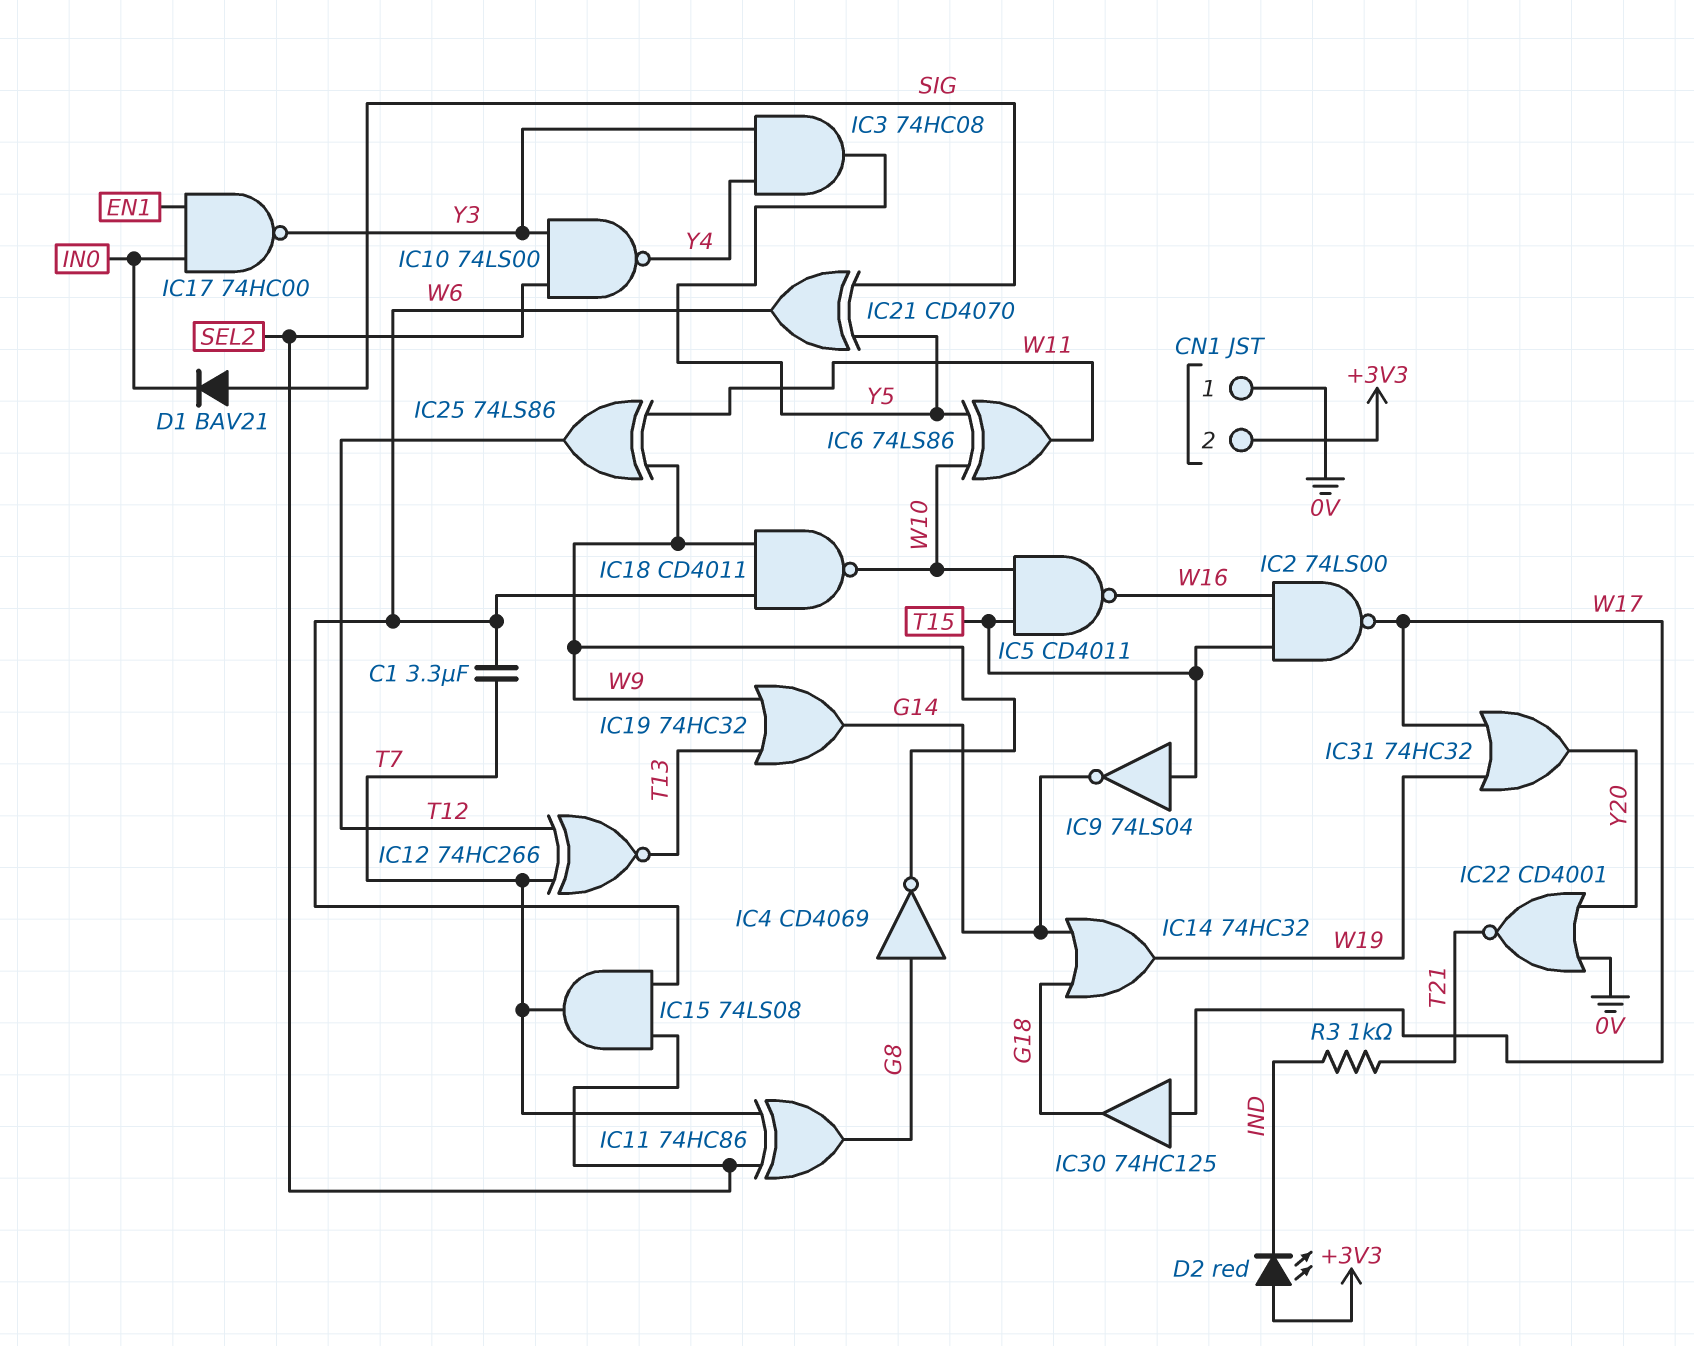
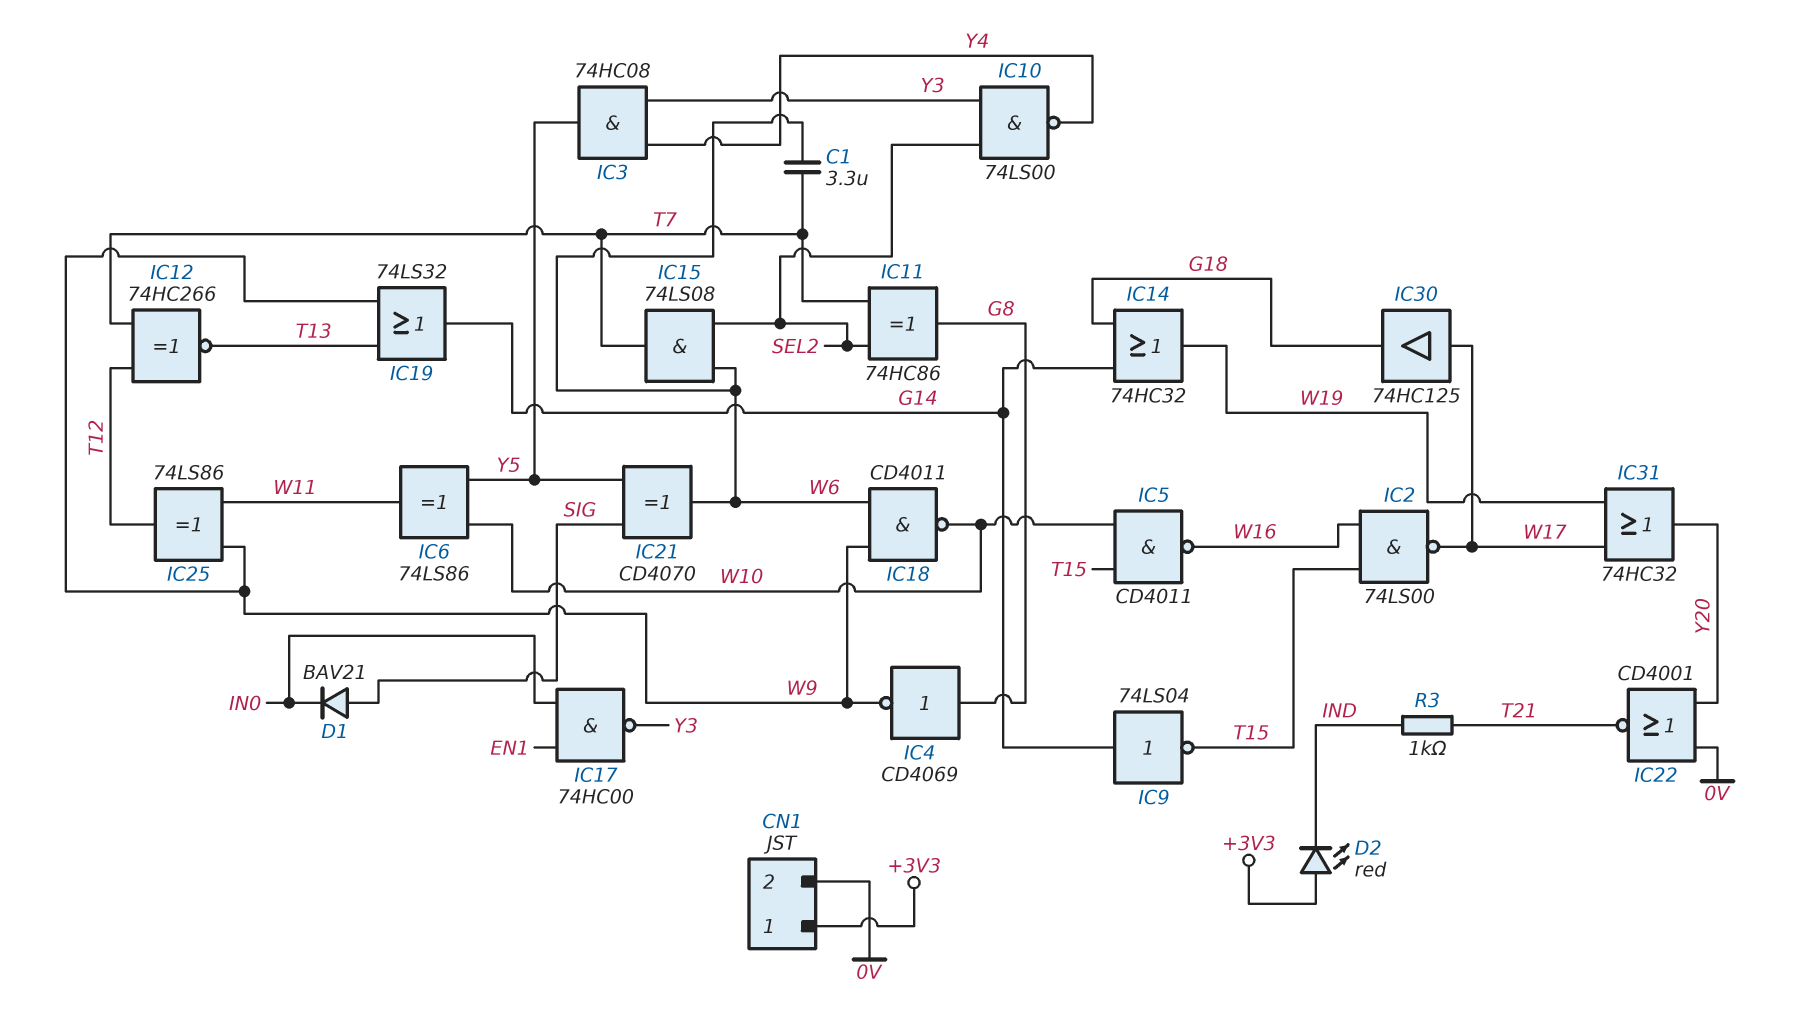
CN1 pin 1: 0V -> +3V3
CN1 pin 2: +3V3 -> 0V
IC9: NOT 74LS04 (in T15, out G14) -> NOT 74LS04 (in G14, out T15)
IC19: OR 74HC32 (in T13, in W9, out G14) -> OR 74LS32 (in T13, in W9, out G14)

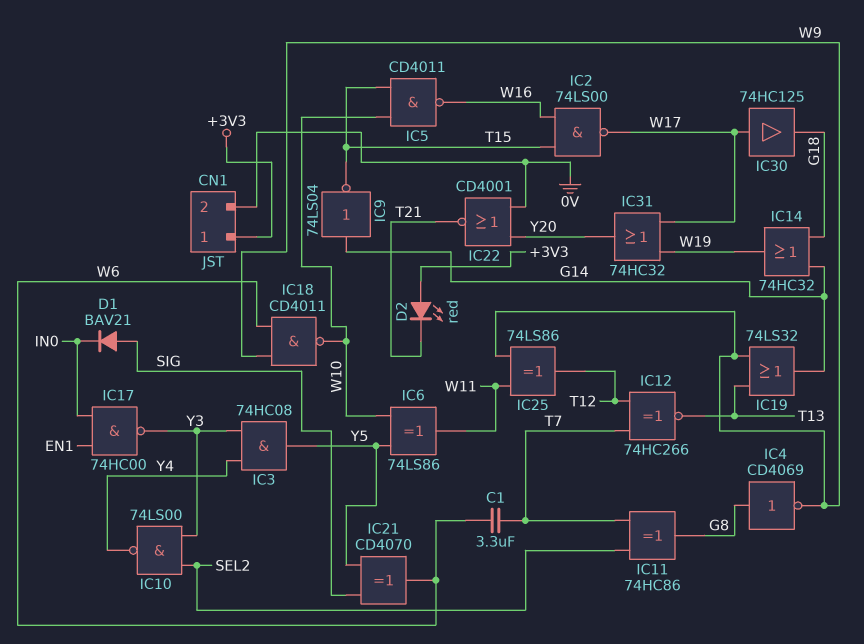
D2: LED red (A +3V3, K IND) -> LED red (A +3V3, K T21)
IC15: AND 74LS08 (in SEL2, in W6, out T7) -> none
R3: 1k (IND, T21) -> none

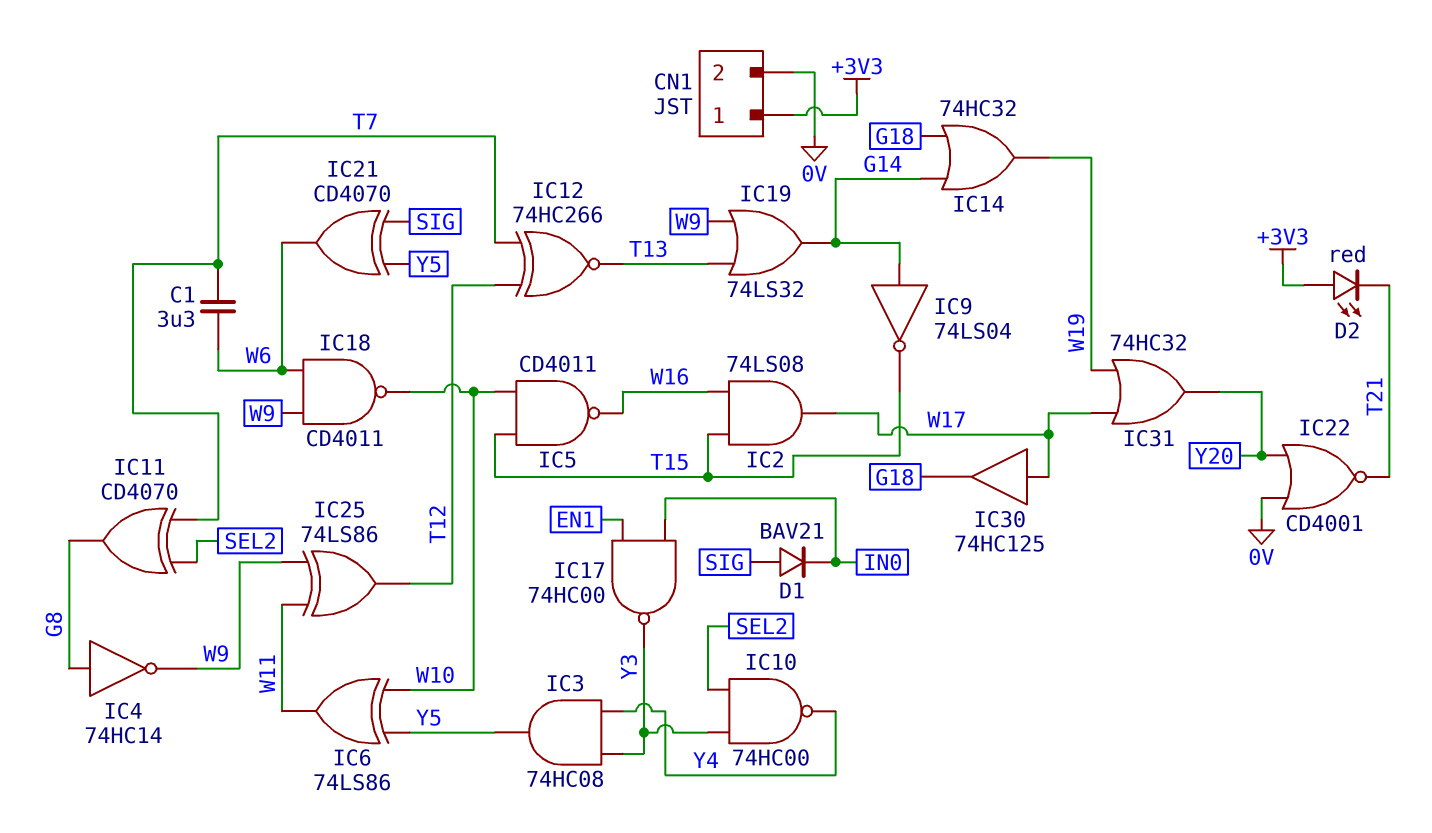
IC2: NAND 74LS00 (in T15, in W16, out W17) -> AND 74LS08 (in T15, in W16, out W17)
IC4: NOT CD4069 (in G8, out W9) -> NOT 74HC14 (in G8, out W9)
IC10: NAND 74LS00 (in SEL2, in Y3, out Y4) -> NAND 74HC00 (in SEL2, in Y3, out Y4)
IC11: XOR 74HC86 (in SEL2, in T7, out G8) -> XOR CD4070 (in SEL2, in T7, out G8)

